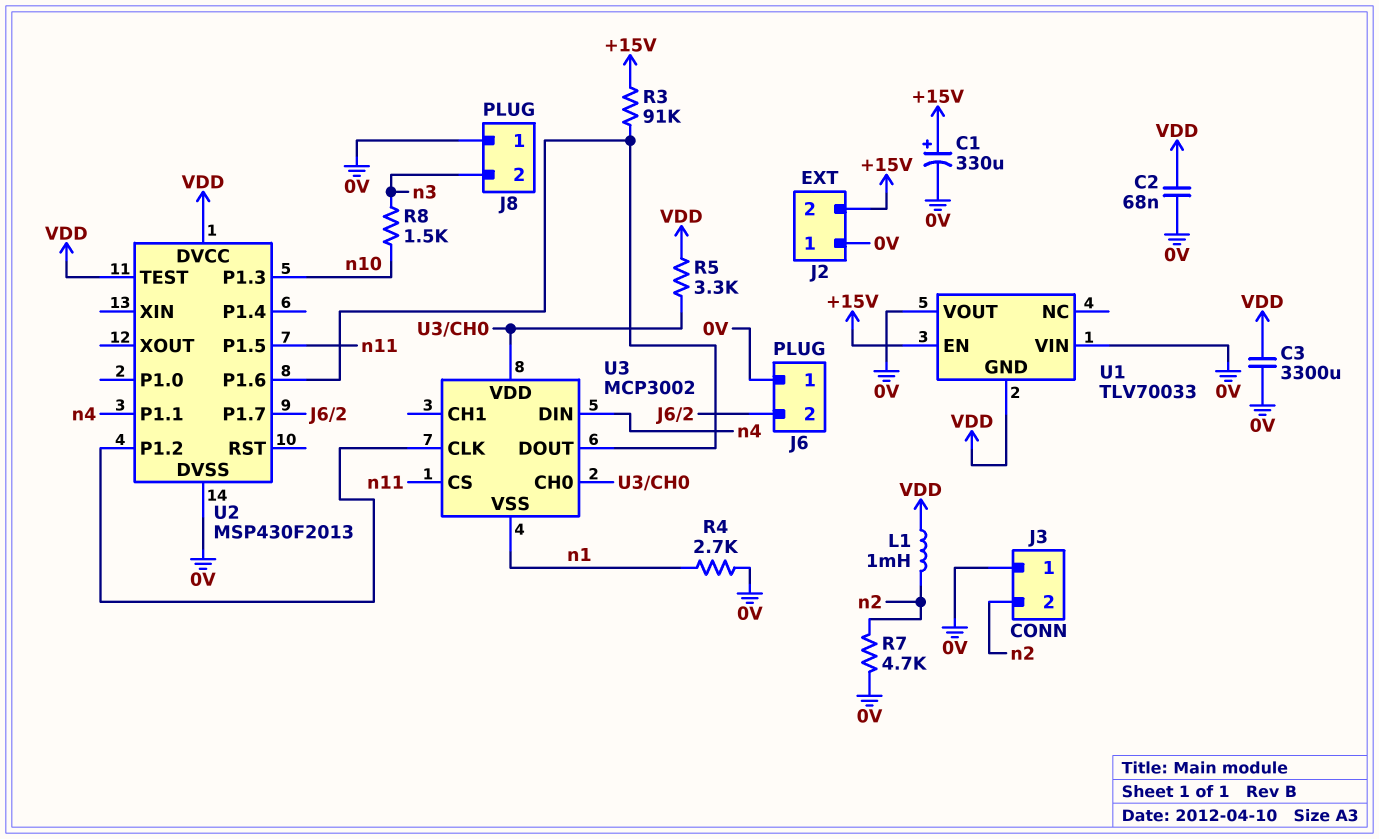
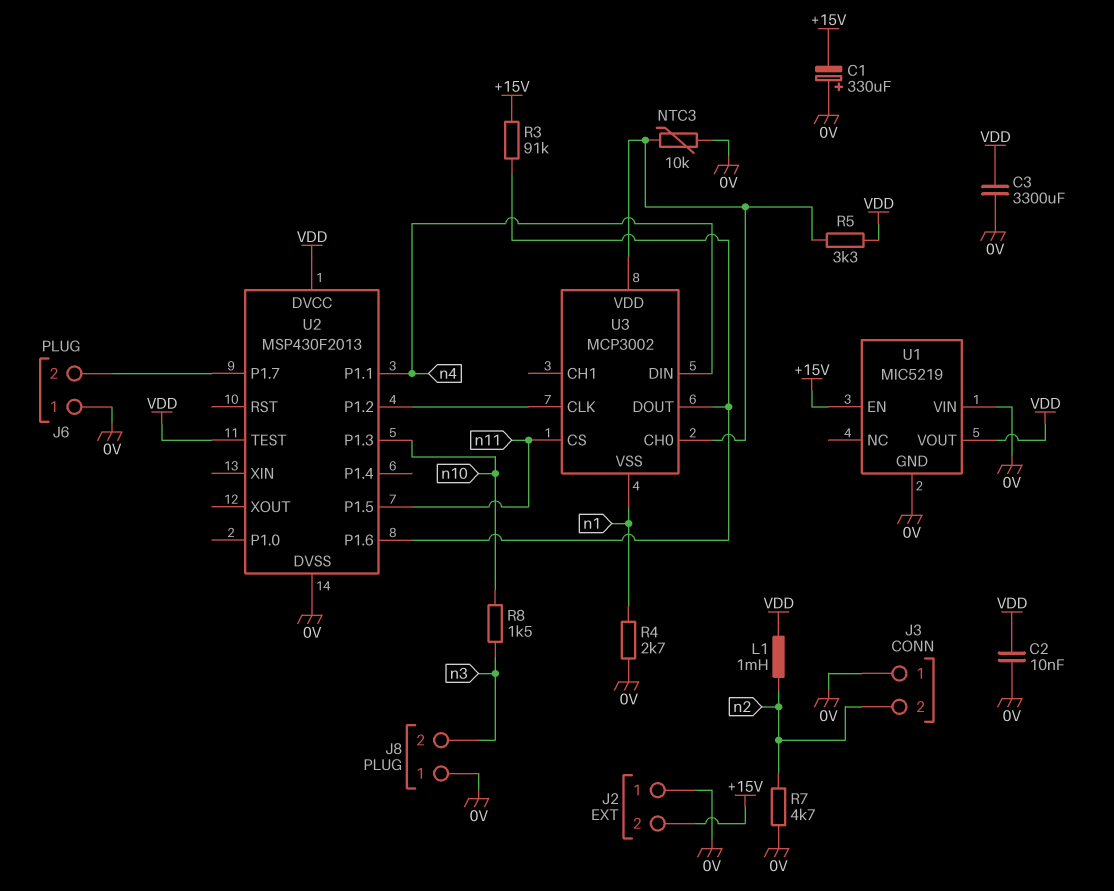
C1: 330uF (plus +15V, minus 0V) -> 330uF (plus 0V, minus +15V)
C2: 68nF (0V, VDD) -> 10nF (0V, VDD)
NTC3: none -> 10k (0V, U3/CH0)
U1: TLV70033 -> MIC5219
U1 pin GND: VDD -> 0V
U1 pin VOUT: 0V -> VDD

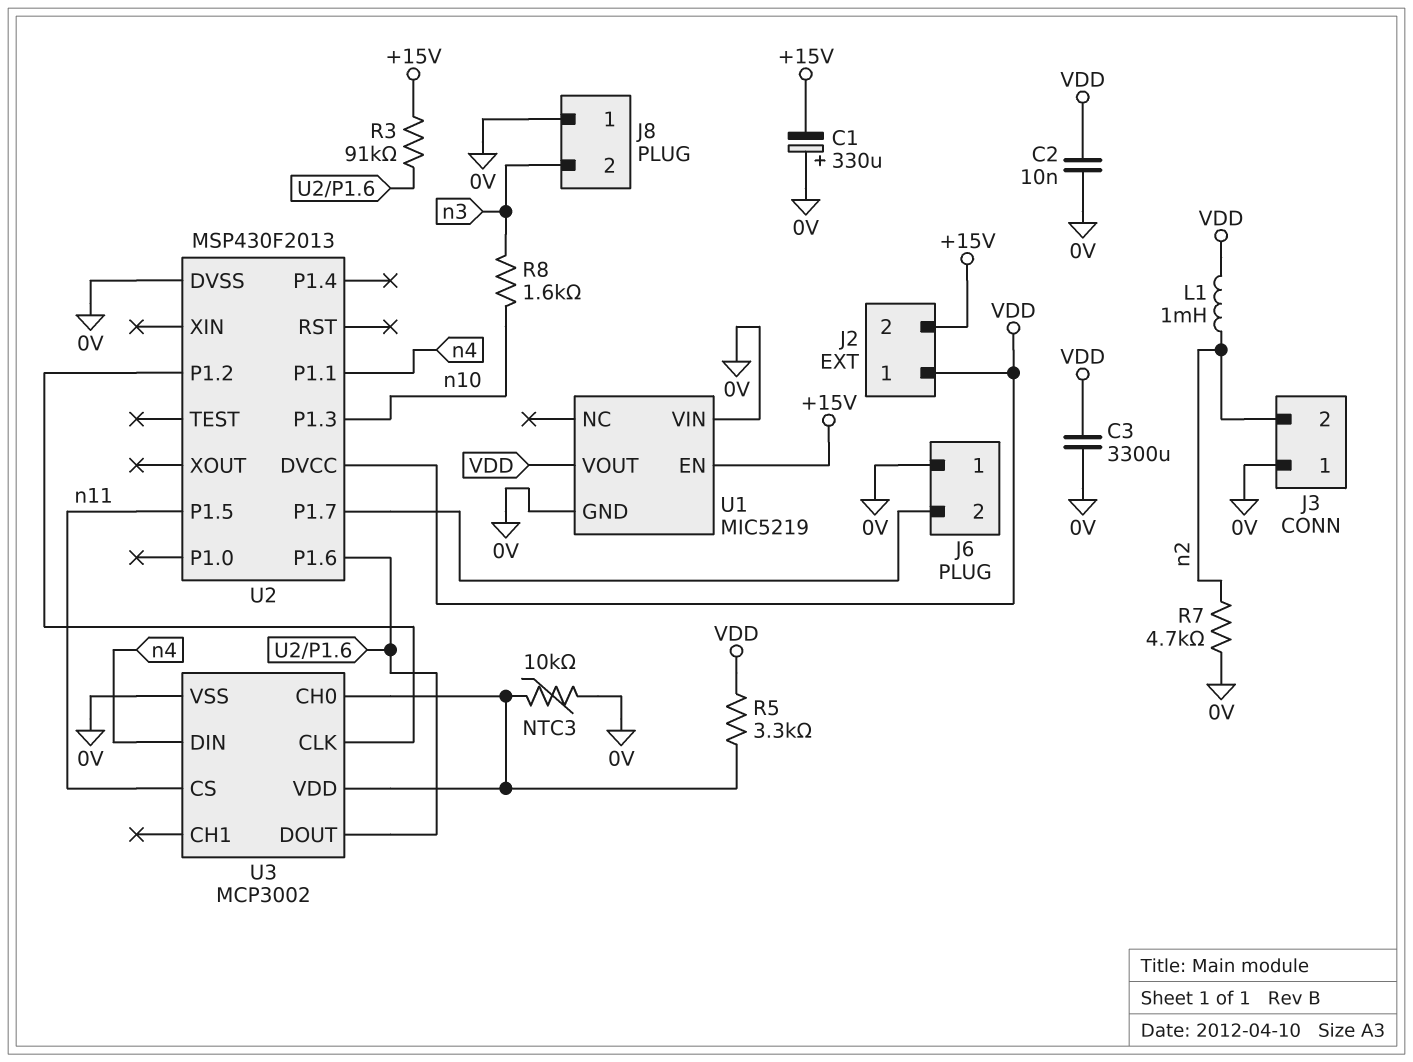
J2 pin 1: 0V -> VDD
R4: 2.7k (0V, n1) -> none
R8: 1.5k (n3, n10) -> 1.6k (n3, n10)
U2 pin TEST: VDD -> none
U3 pin VSS: n1 -> 0V

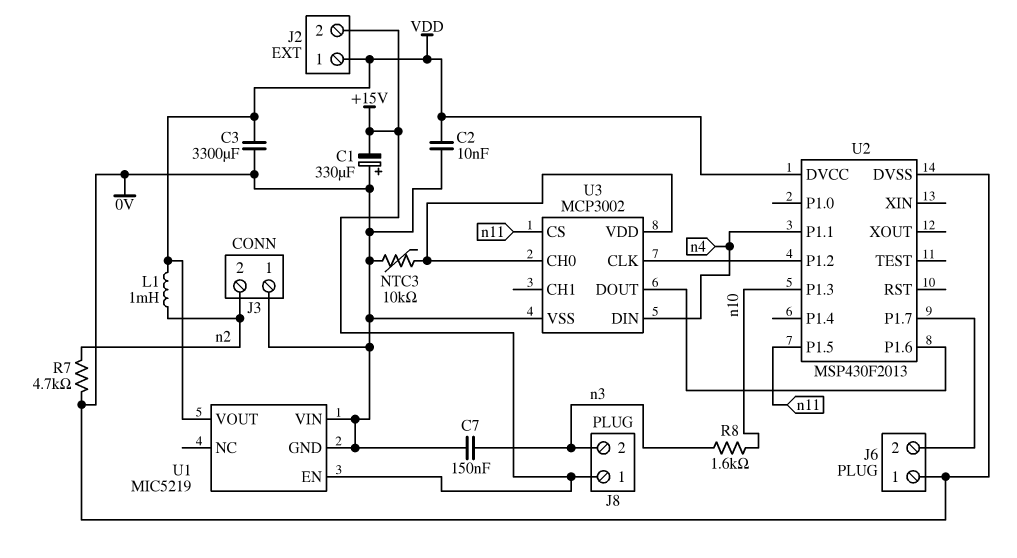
C7: none -> 150nF (0V, n3)
J8 pin 1: 0V -> +15V
R3: 91k (+15V, U2/P1.6) -> none
R5: 3.3k (U3/CH0, VDD) -> none

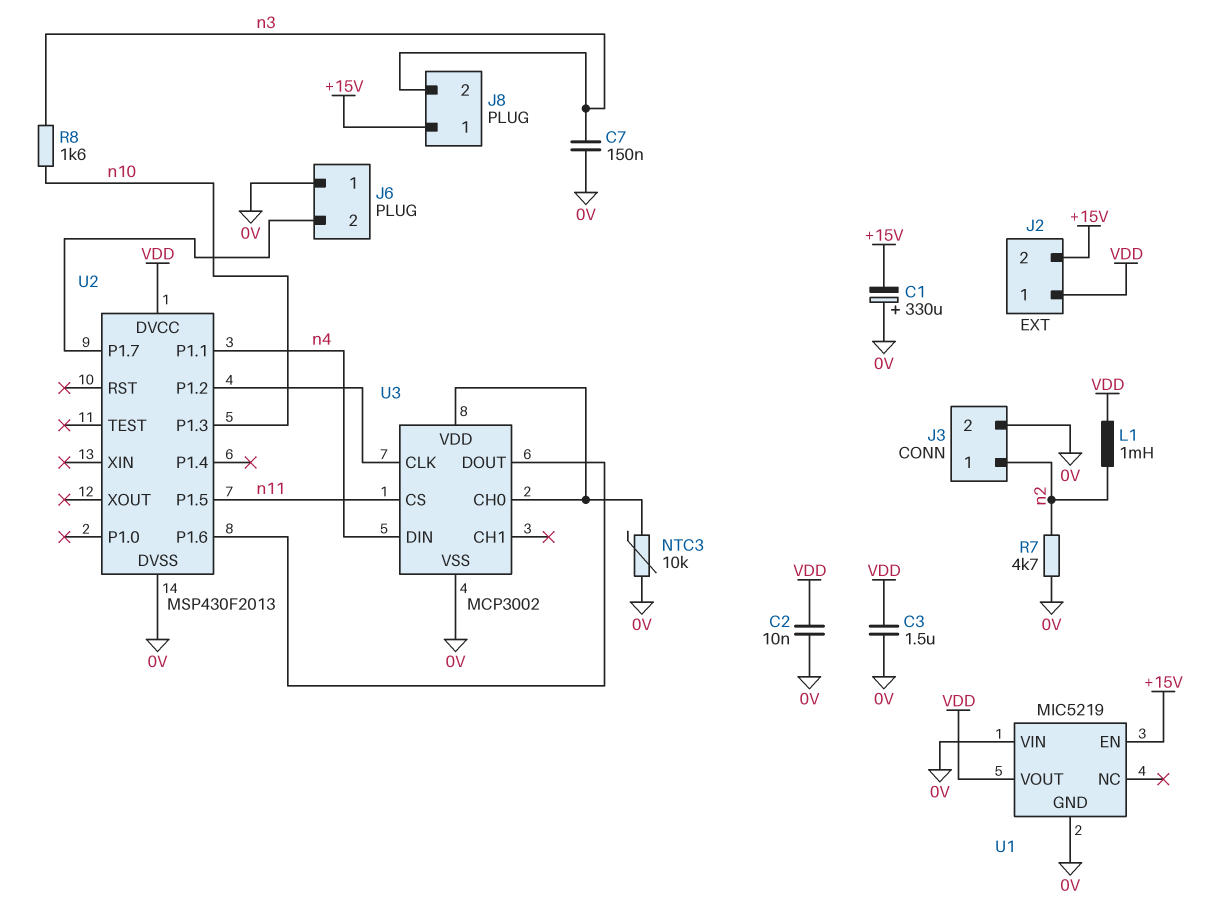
C3: 3300uF (0V, VDD) -> 1.5uF (0V, VDD)
J3 pin 1: 0V -> n2
J3 pin 2: n2 -> 0V

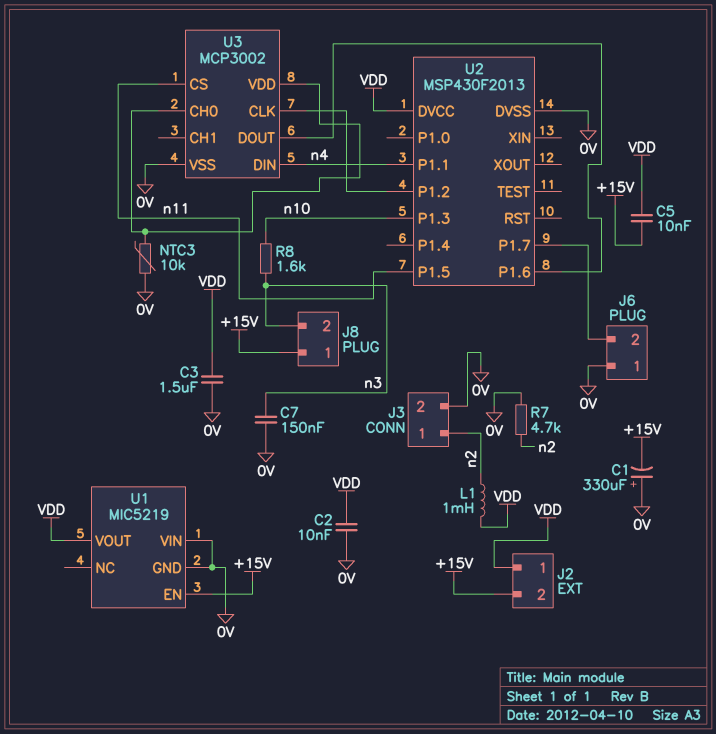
C5: none -> 10nF (+15V, VDD)

